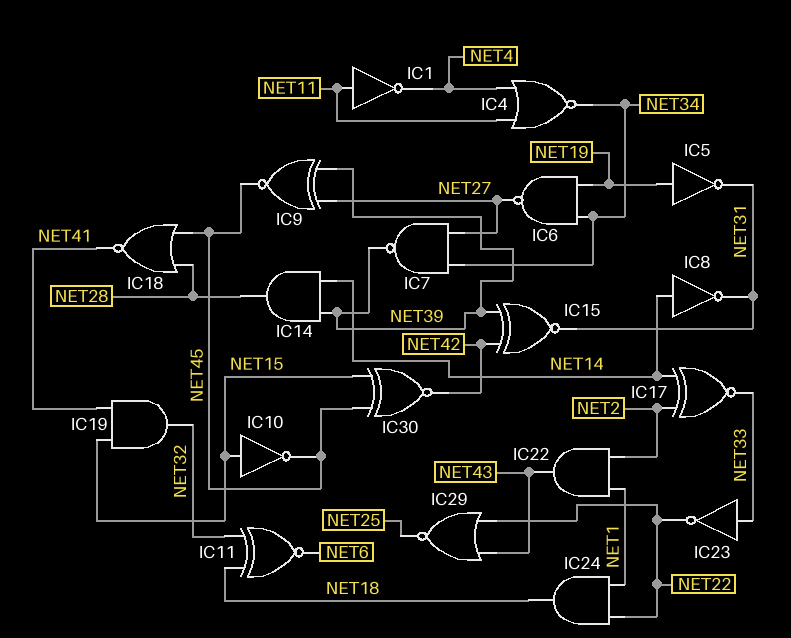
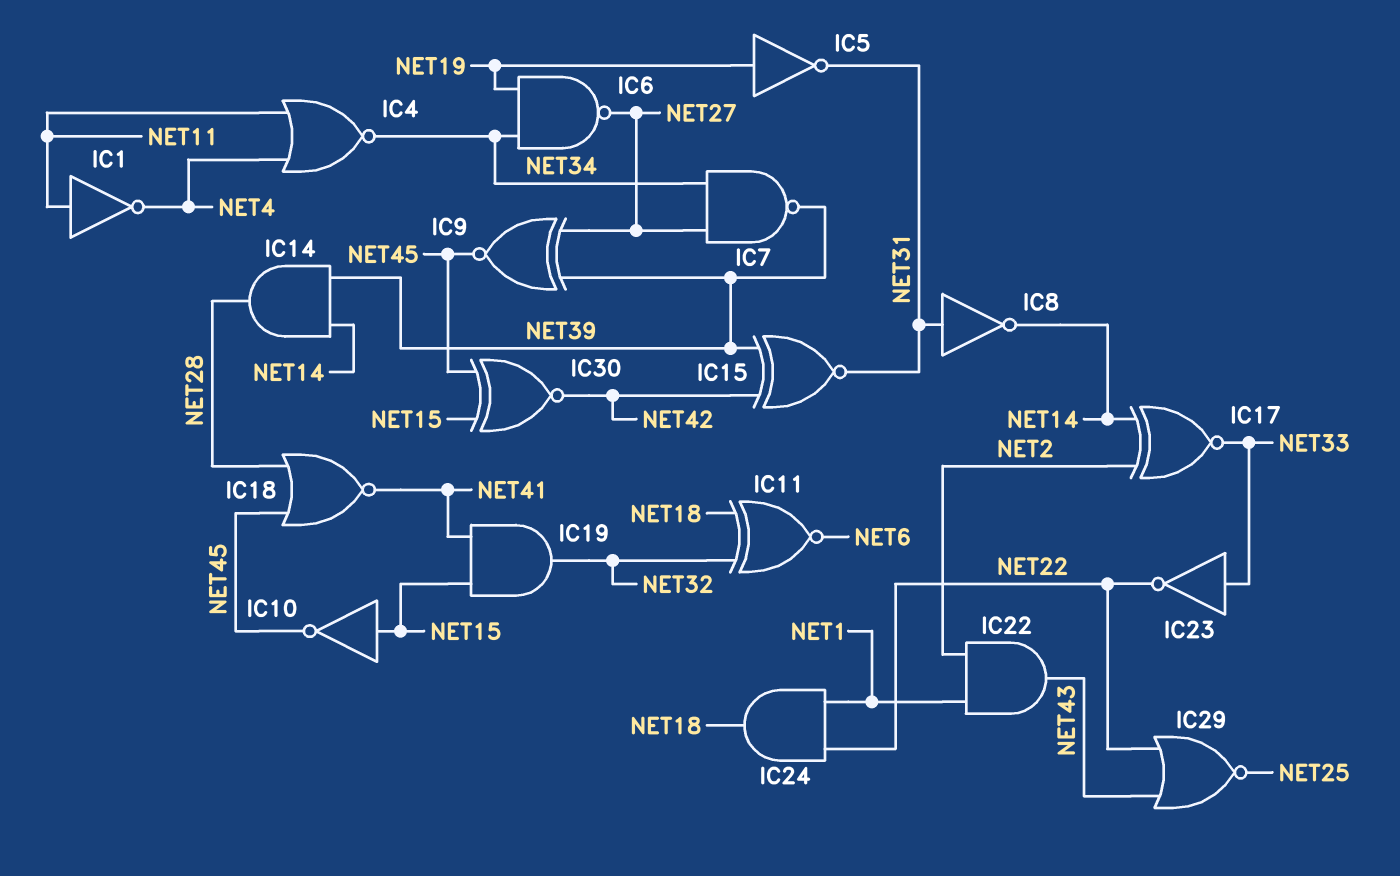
IC8: NOT (in NET14, out NET31) -> NOT (in NET31, out NET14)

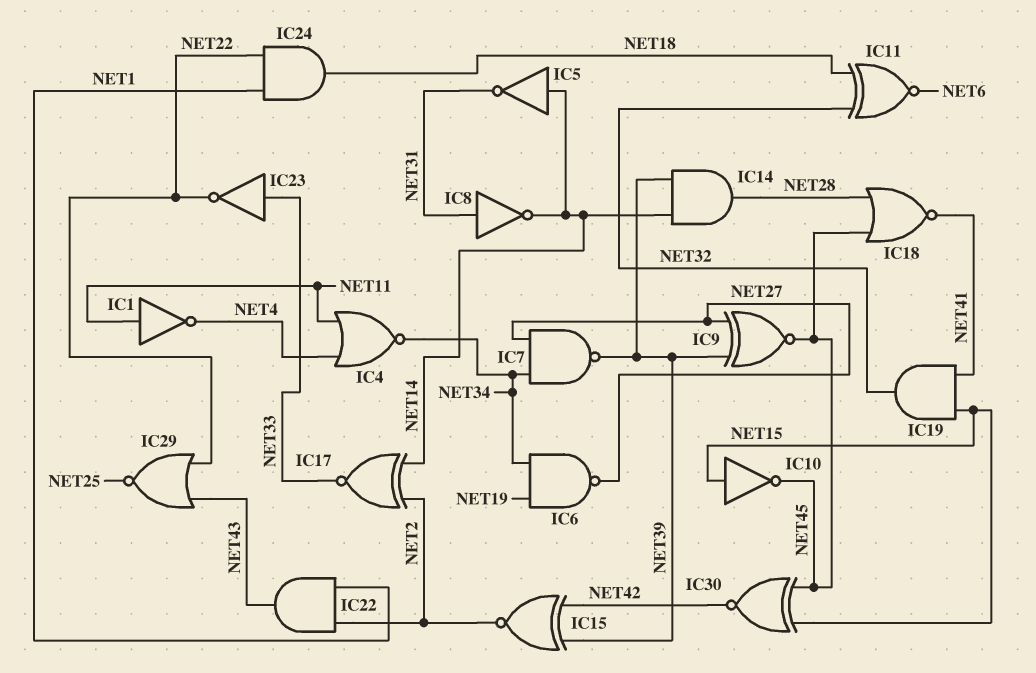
IC5: NOT (in NET19, out NET31) -> NOT (in NET14, out NET31)
IC15: XNOR (in NET39, in NET42, out NET31) -> XNOR (in NET39, in NET42, out NET2)

